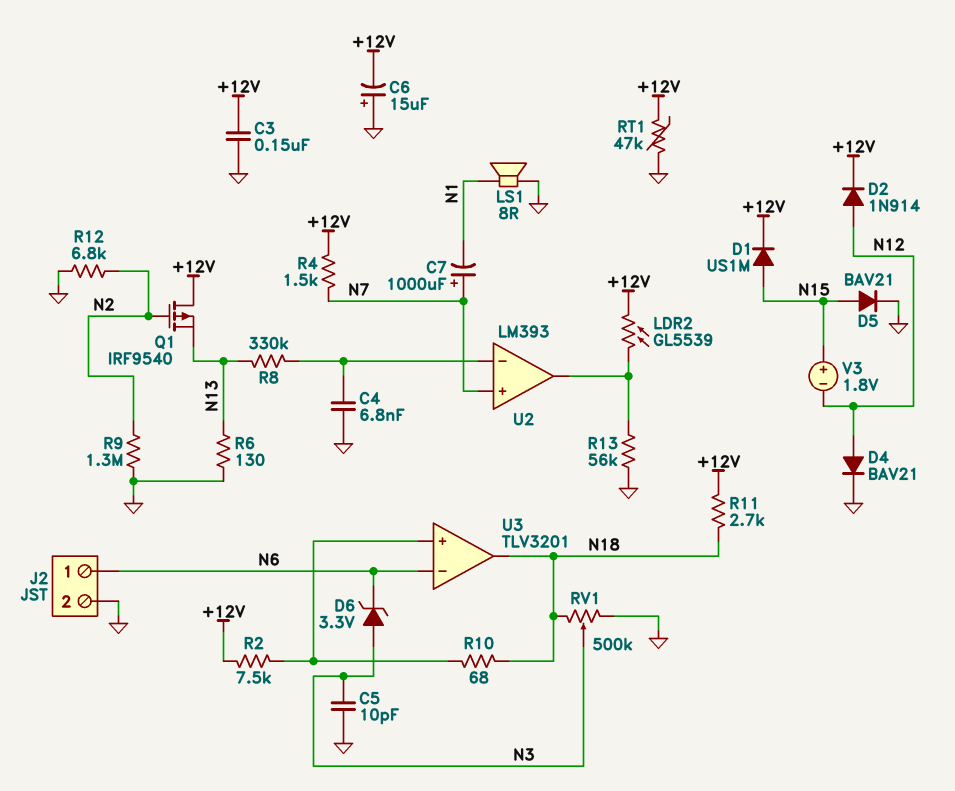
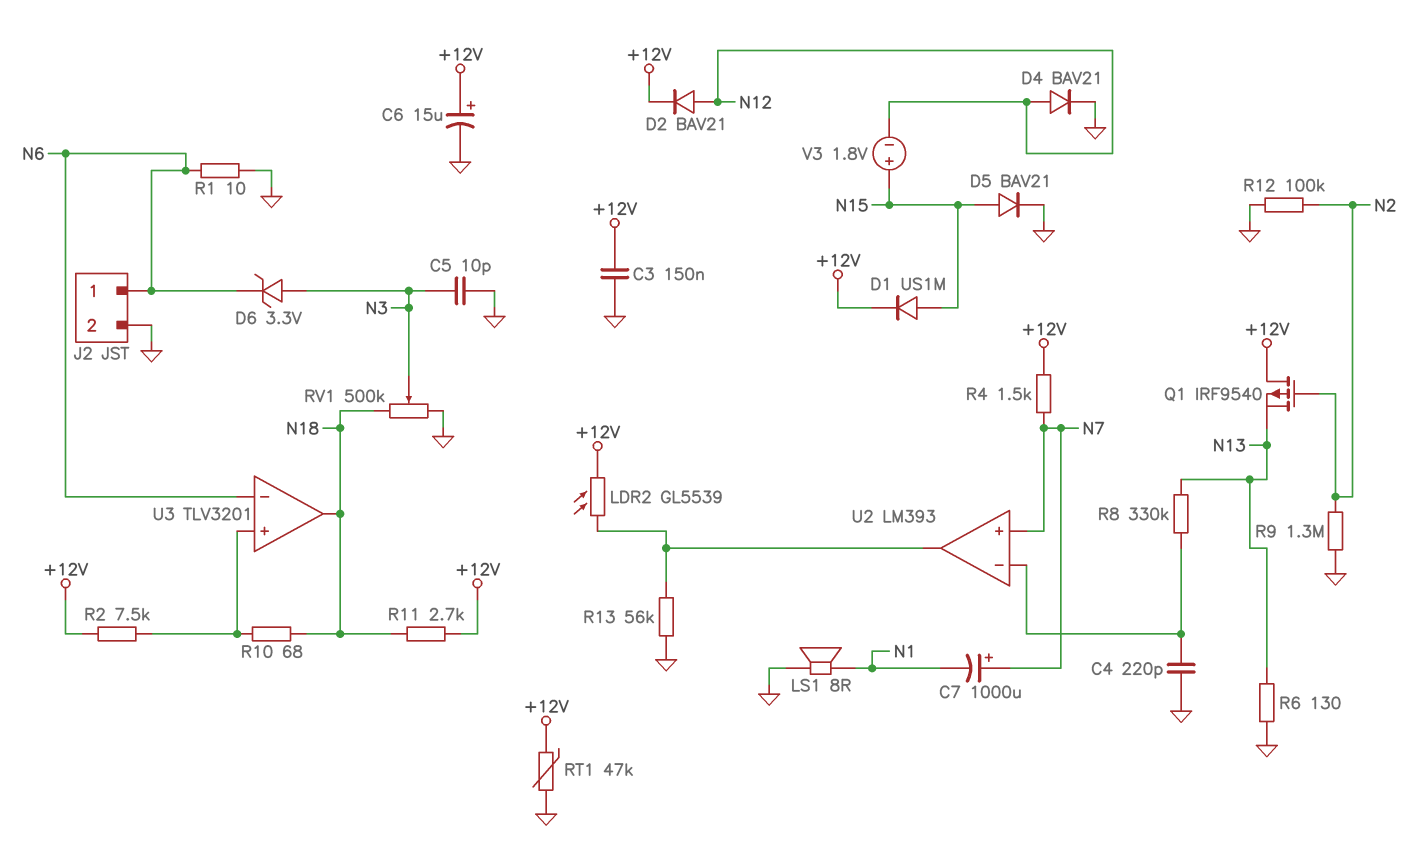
C4: 6.8nF (GND, U2/in-) -> 220pF (GND, U2/in-)
C6: 15uF (plus GND, minus +12V) -> 15uF (plus +12V, minus GND)
D2: diode 1N914 (A N12, K +12V) -> diode BAV21 (A N12, K +12V)
R1: none -> 10 (GND, N6)
R12: 6.8k (GND, N2) -> 100k (GND, N2)

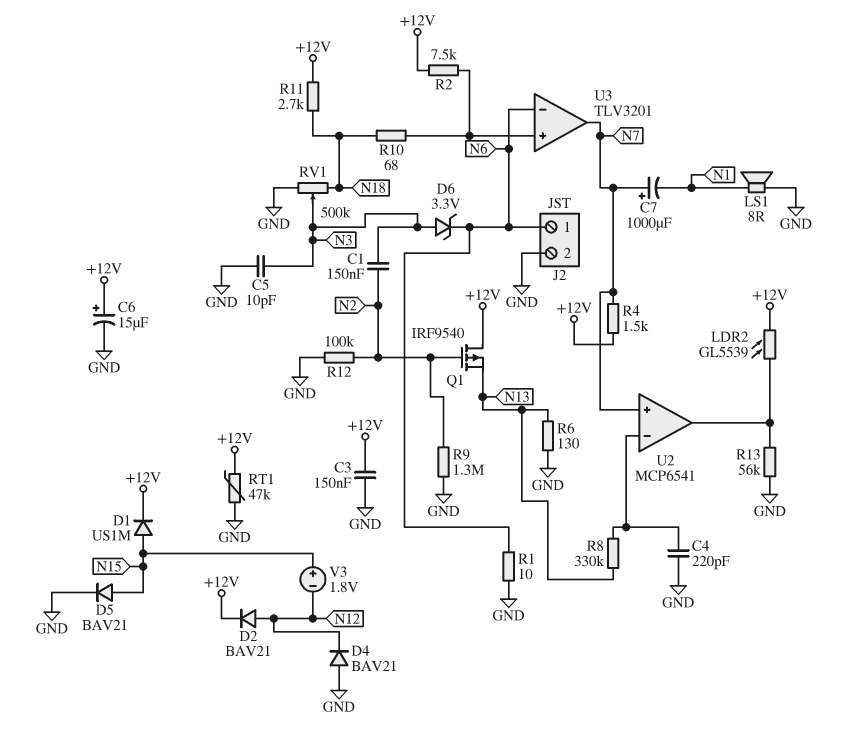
C1: none -> 150nF (N2, N3)
D4: diode BAV21 (A N12, K GND) -> diode BAV21 (A GND, K N12)
U2: LM393 -> MCP6541
U3 pin out: N18 -> N7

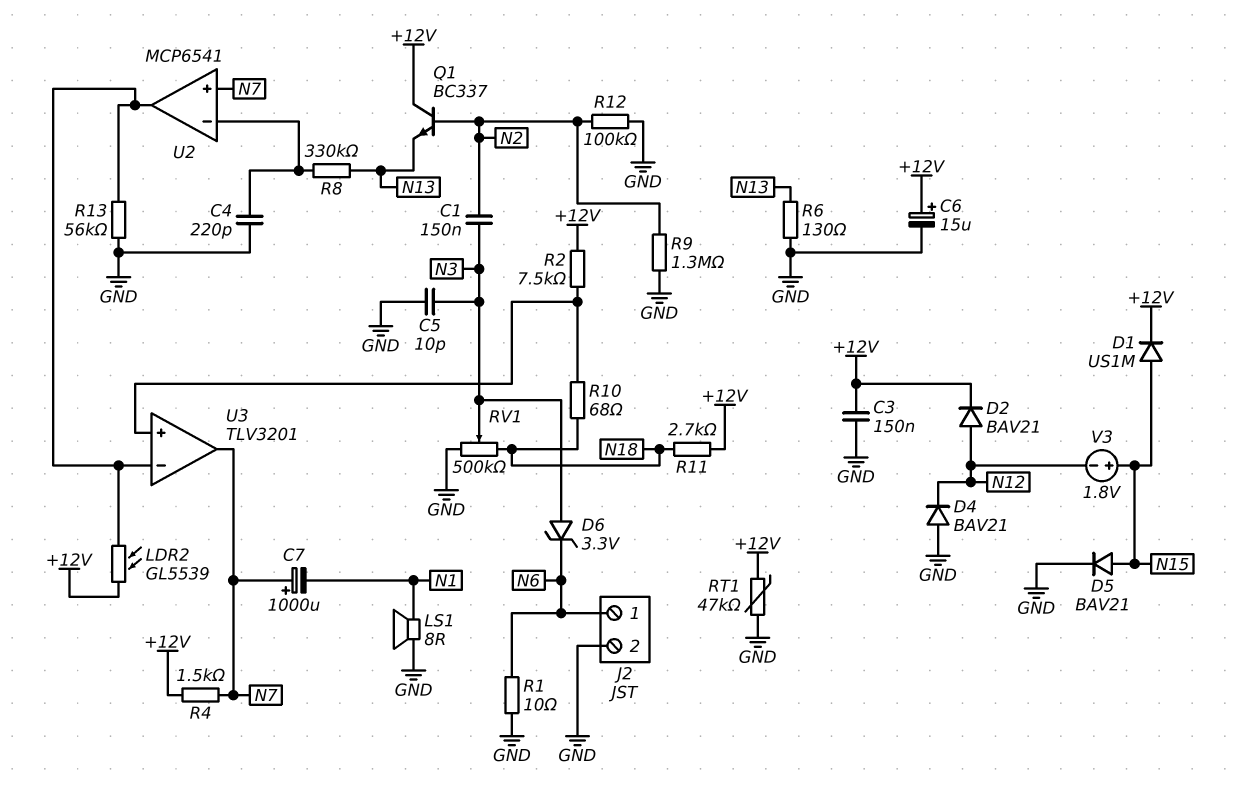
Q1: PMOS IRF9540 (G N2, D +12V, S N13) -> NPN BC337 (B N2, C +12V, E N13)
U3 pin in-: N6 -> U2/out

